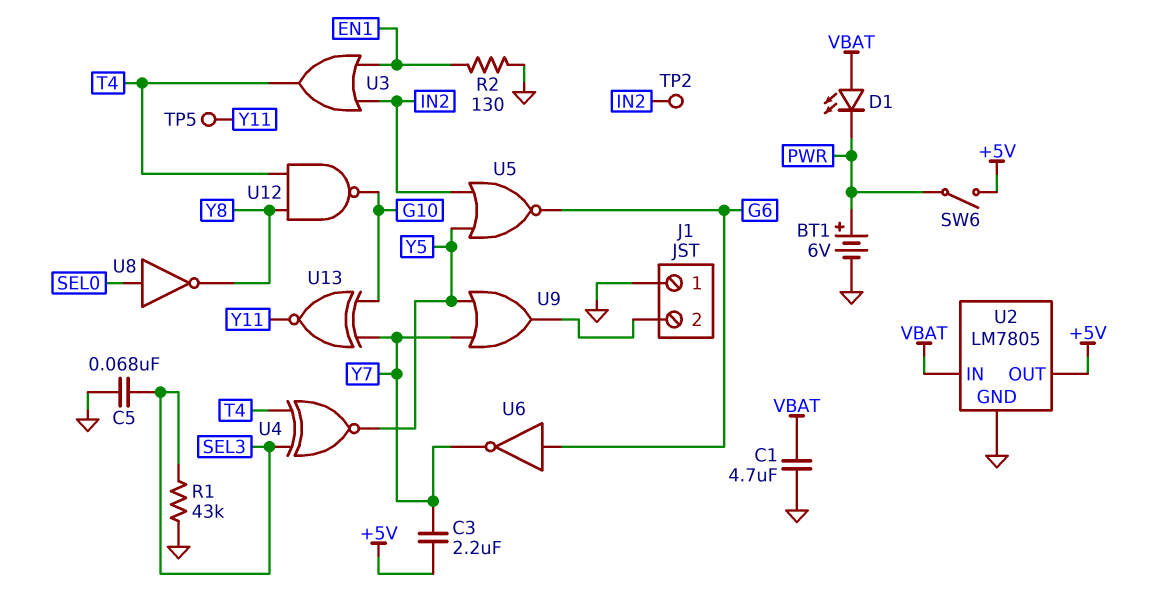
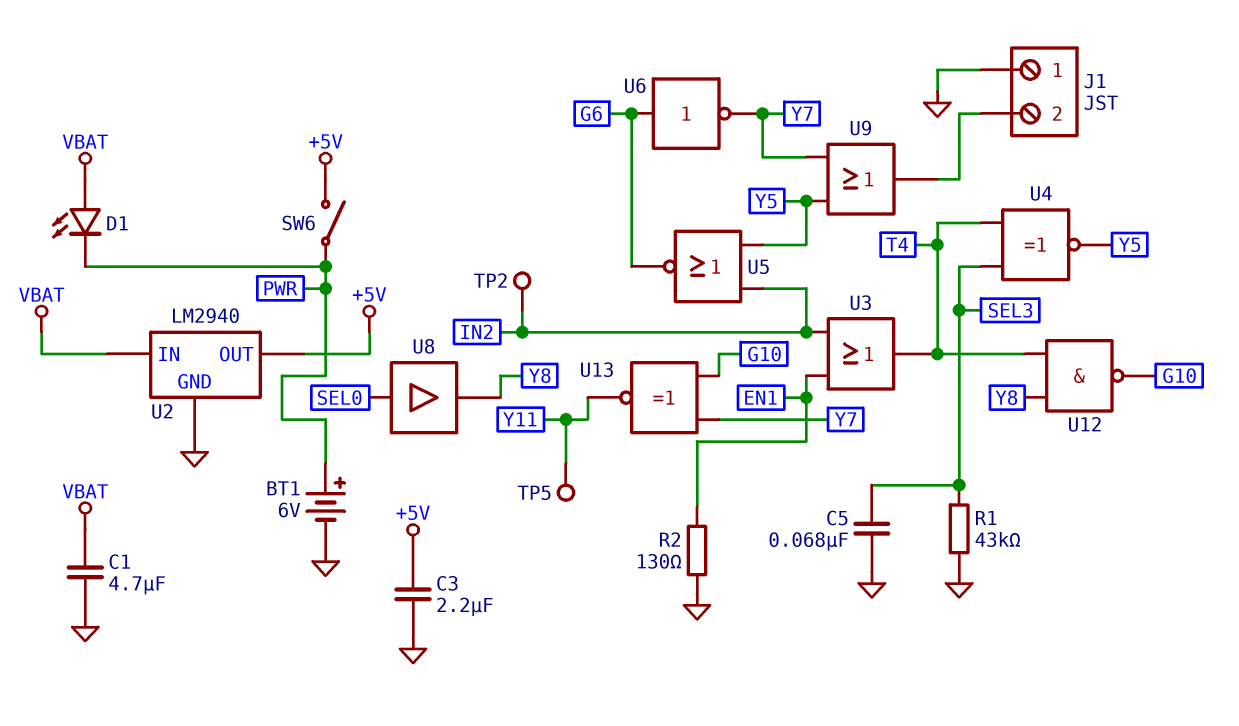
C3: 2.2uF (+5V, Y7) -> 2.2uF (+5V, GND)
U2: LM7805 -> LM2940
U8: NOT (in SEL0, out Y8) -> buffer (in SEL0, out Y8)

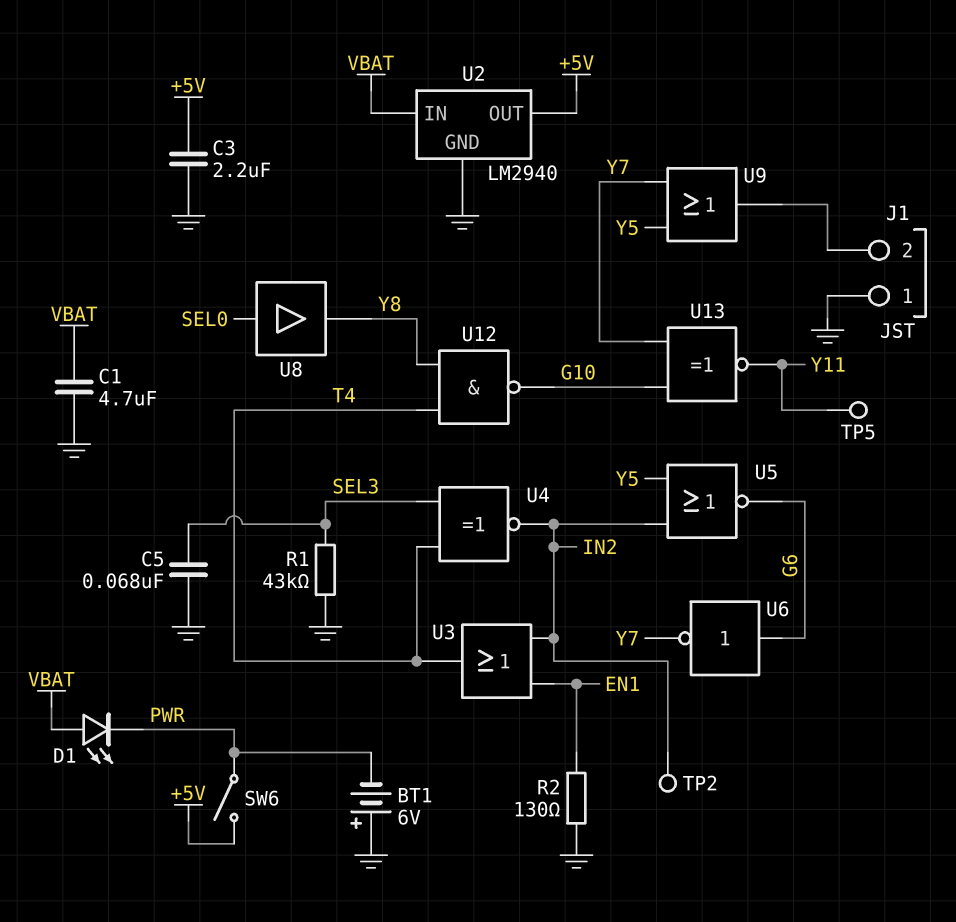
BT1: 6V (plus PWR, minus GND) -> 6V (plus GND, minus PWR)
U4: XNOR (in SEL3, in T4, out Y5) -> XNOR (in SEL3, in T4, out IN2)

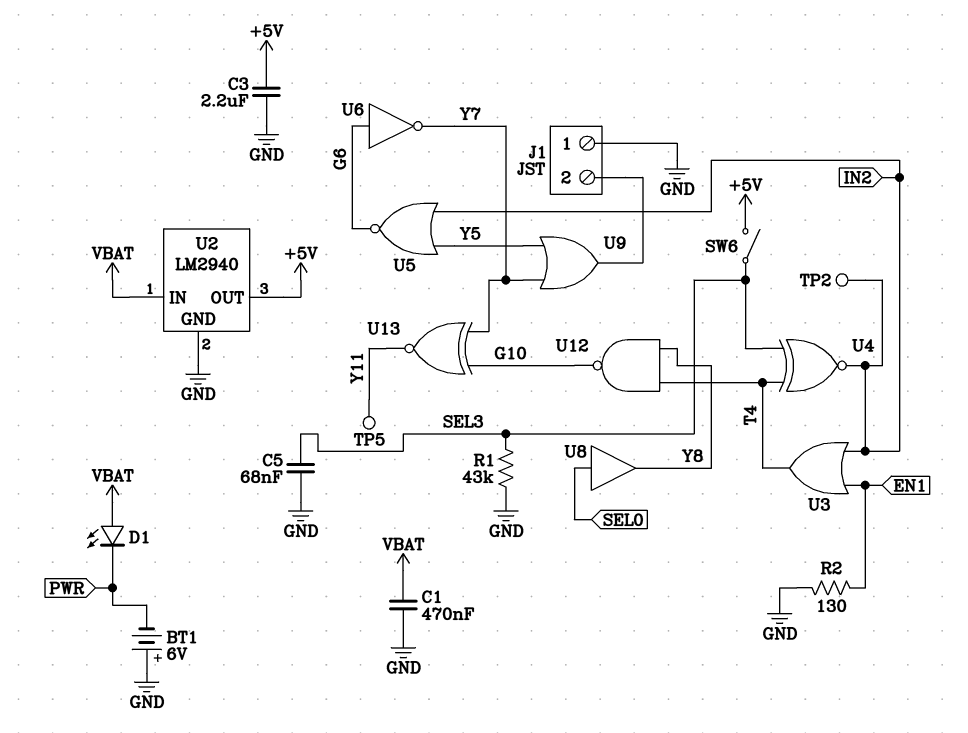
C1: 4.7uF (GND, VBAT) -> 470nF (GND, VBAT)
SW6: switch (+5V, PWR) -> switch (+5V, SEL3)

